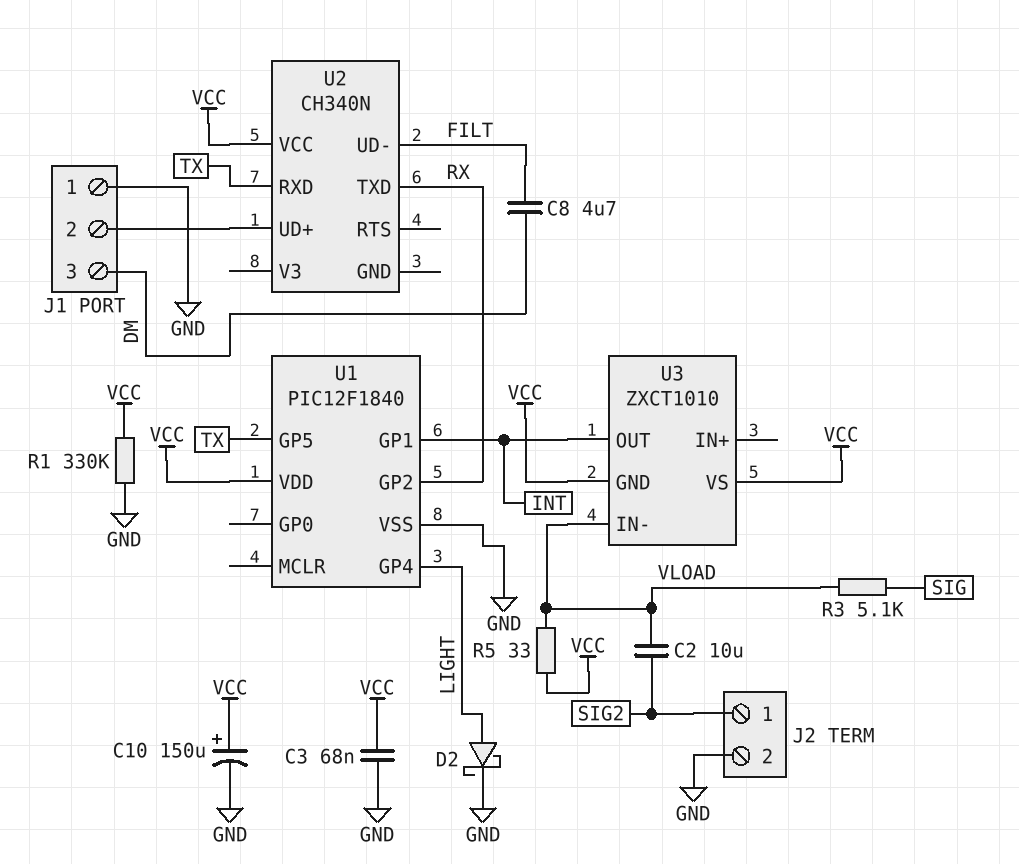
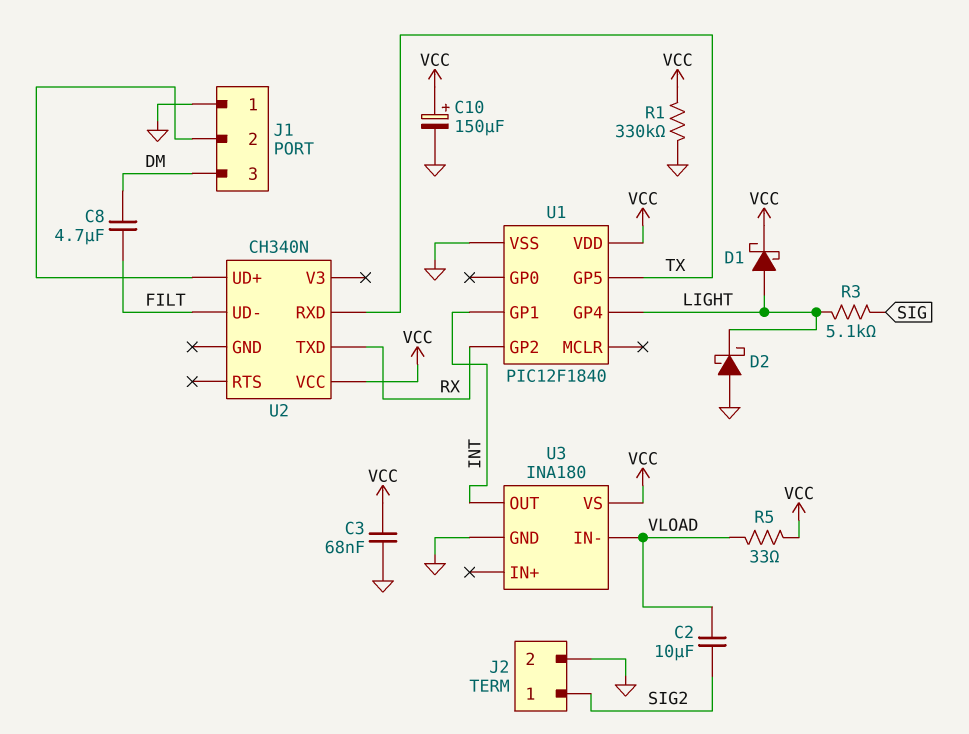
D1: none -> schottky (A LIGHT, K VCC)
D2: schottky (A LIGHT, K GND) -> schottky (A GND, K LIGHT)
R3: 5.1k (SIG, VLOAD) -> 5.1k (LIGHT, SIG)
U3: ZXCT1010 -> INA180
U3 pin GND: VCC -> GND

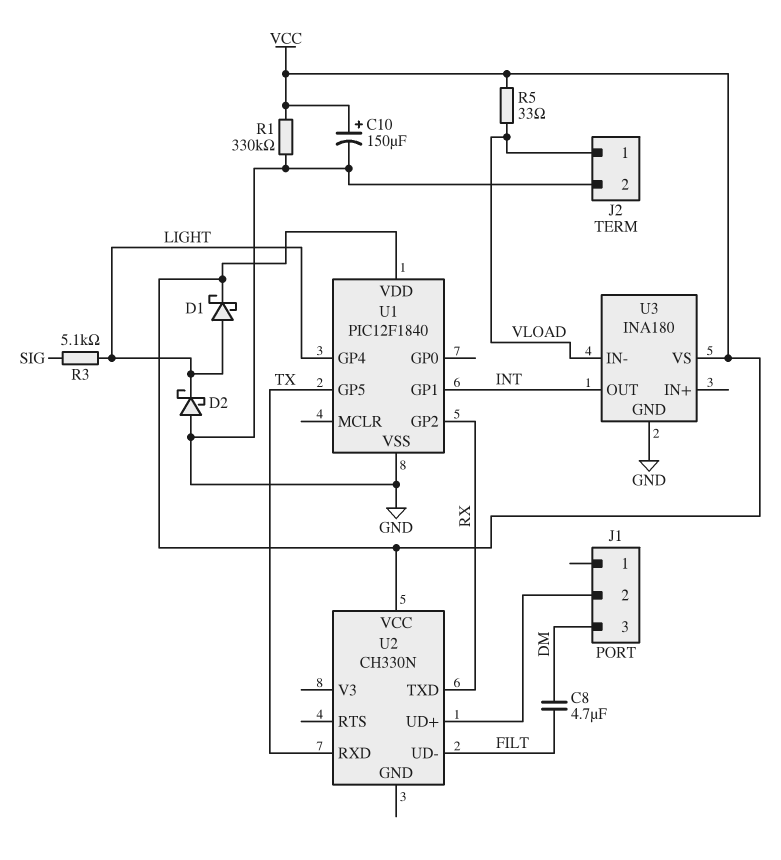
C2: 10uF (SIG2, VLOAD) -> none
C3: 68nF (GND, VCC) -> none
J1 pin 1: GND -> none
J2 pin 1: SIG2 -> VLOAD
U2: CH340N -> CH330N

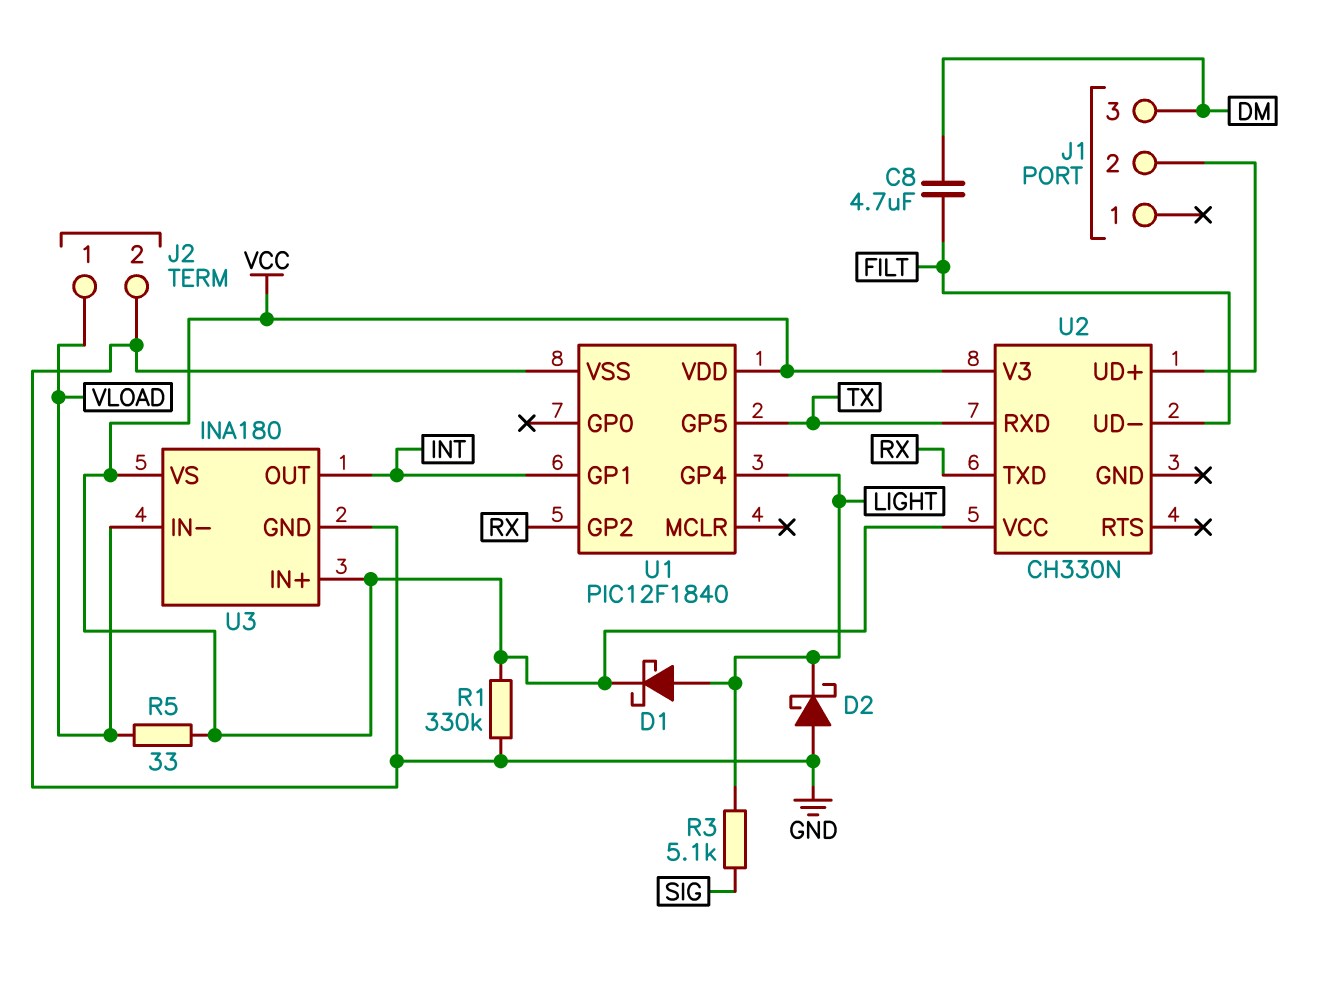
C10: 150uF (plus VCC, minus GND) -> none
U2 pin V3: none -> VCC
U3 pin IN+: none -> VCC

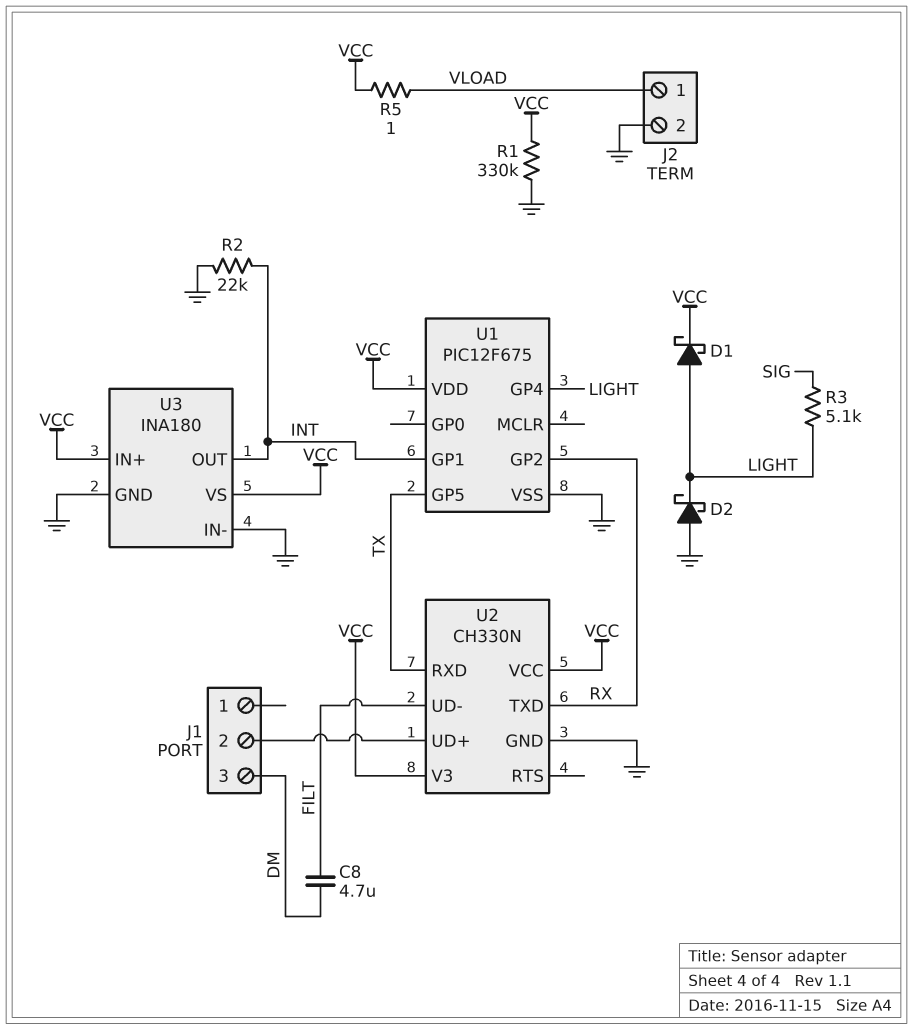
R2: none -> 22k (GND, INT)
R5: 33 (VCC, VLOAD) -> 1 (VCC, VLOAD)
U1: PIC12F1840 -> PIC12F675
U2 pin GND: none -> GND
U3 pin IN-: VLOAD -> GND

